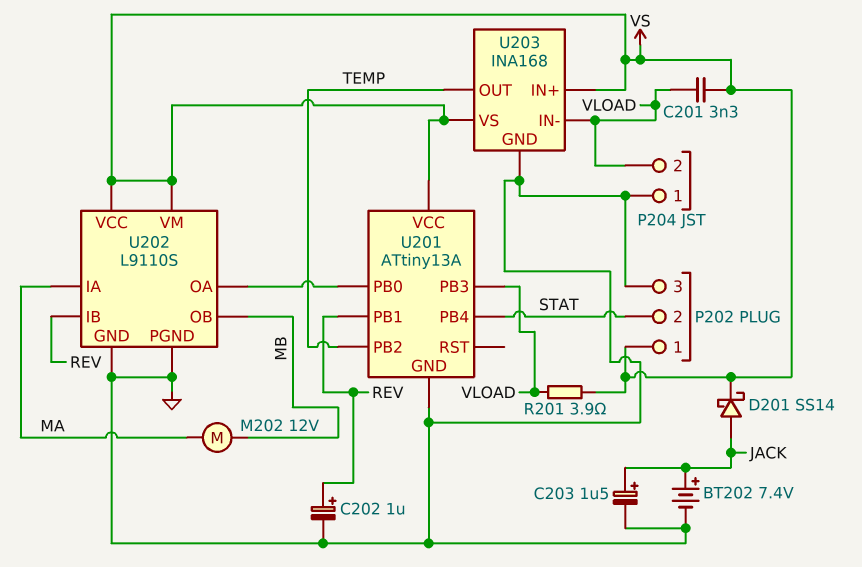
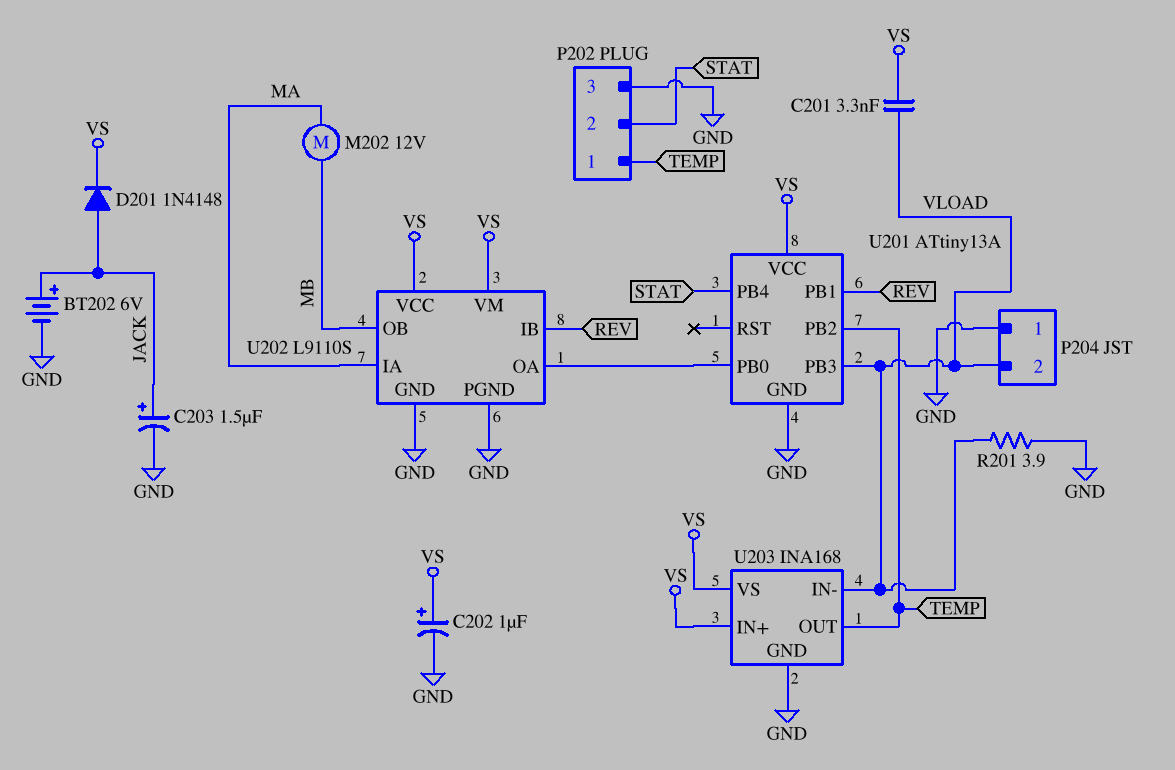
BT202: 7.4V (plus JACK, minus GND) -> 6V (plus JACK, minus GND)
C202: 1uF (plus REV, minus GND) -> 1uF (plus VS, minus GND)
D201: schottky SS14 (A JACK, K VS) -> diode 1N4148 (A JACK, K VS)
P202 pin 1: VS -> TEMP
R201: 3.9 (VLOAD, VS) -> 3.9 (GND, VLOAD)

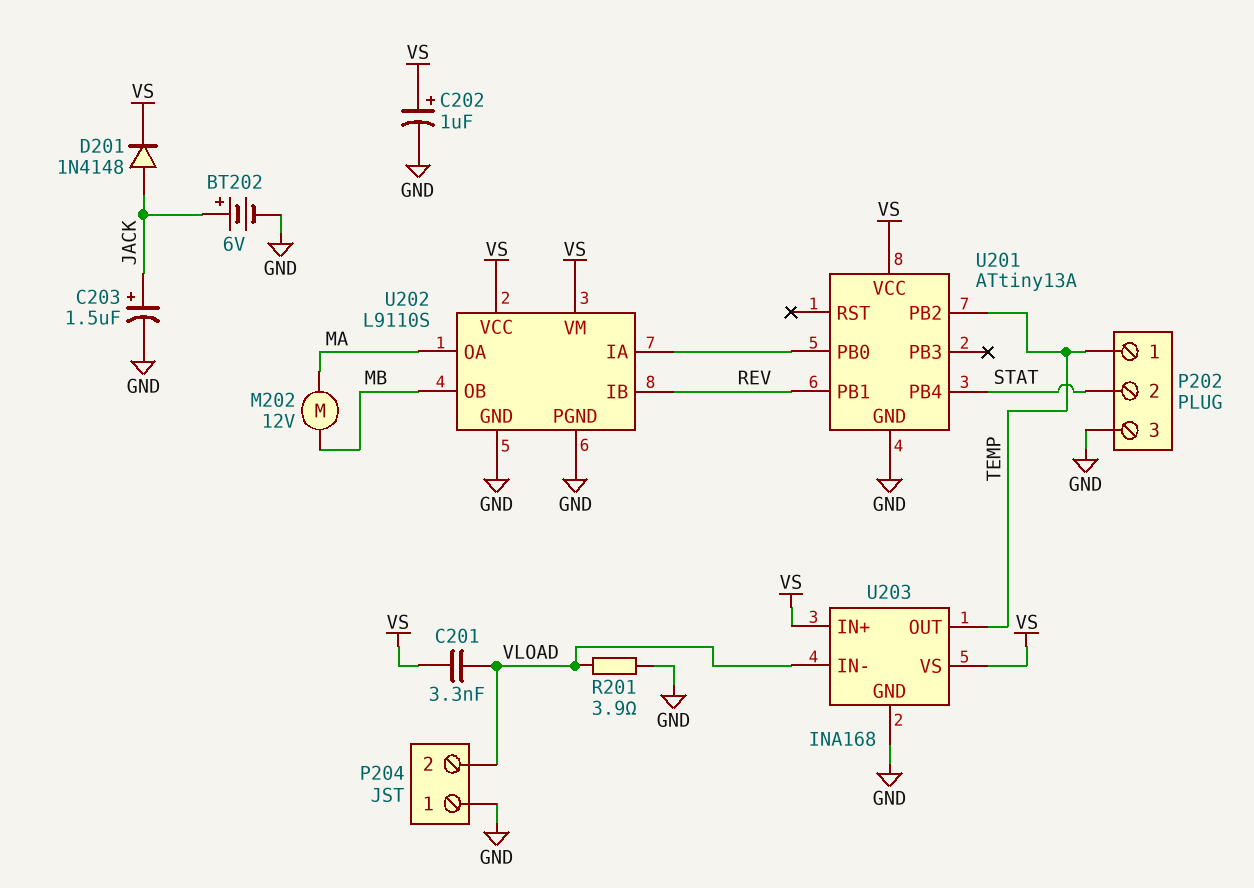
U201 pin PB3: VLOAD -> none
U202 pin IA: MA -> U201/PB0
U202 pin OA: U201/PB0 -> MA

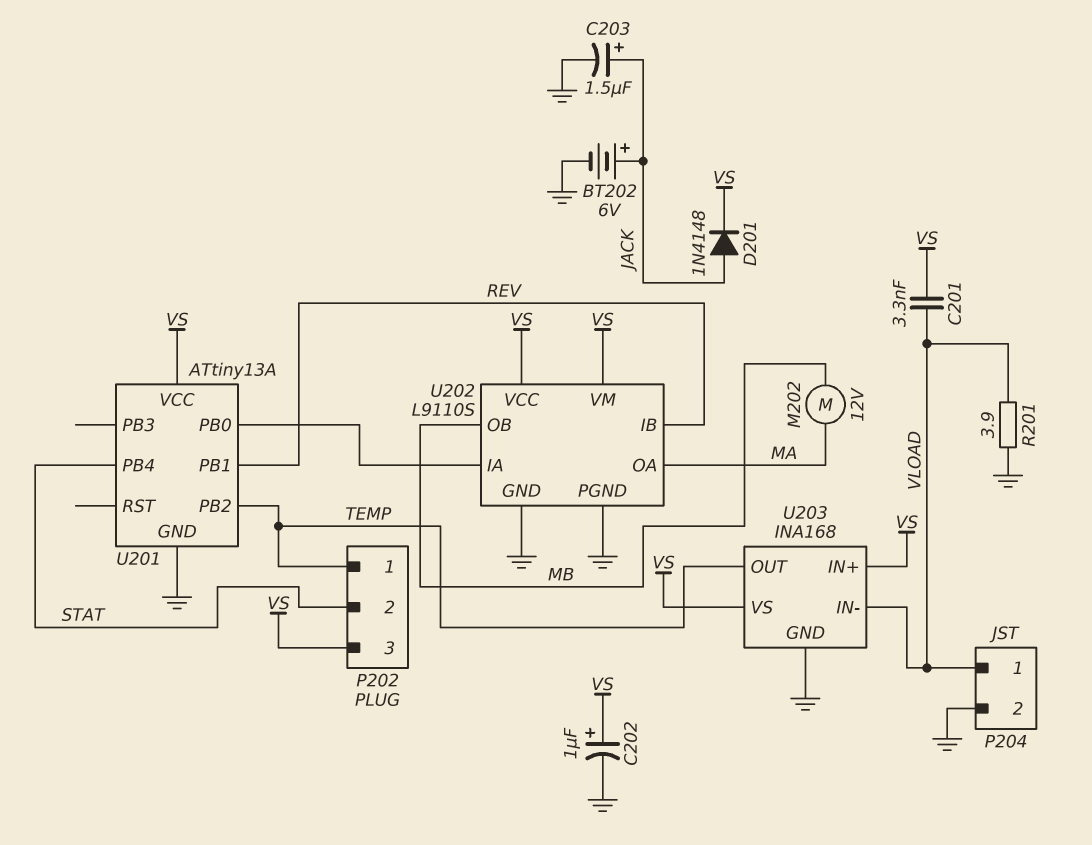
P202 pin 3: GND -> VS
P204 pin 1: GND -> VLOAD
P204 pin 2: VLOAD -> GND

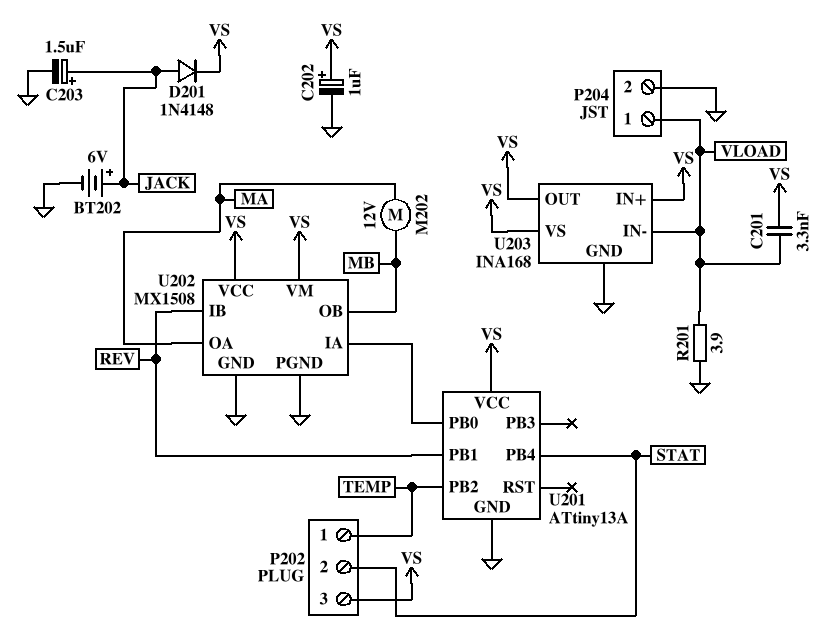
U202: L9110S -> MX1508
U203 pin OUT: TEMP -> VS

